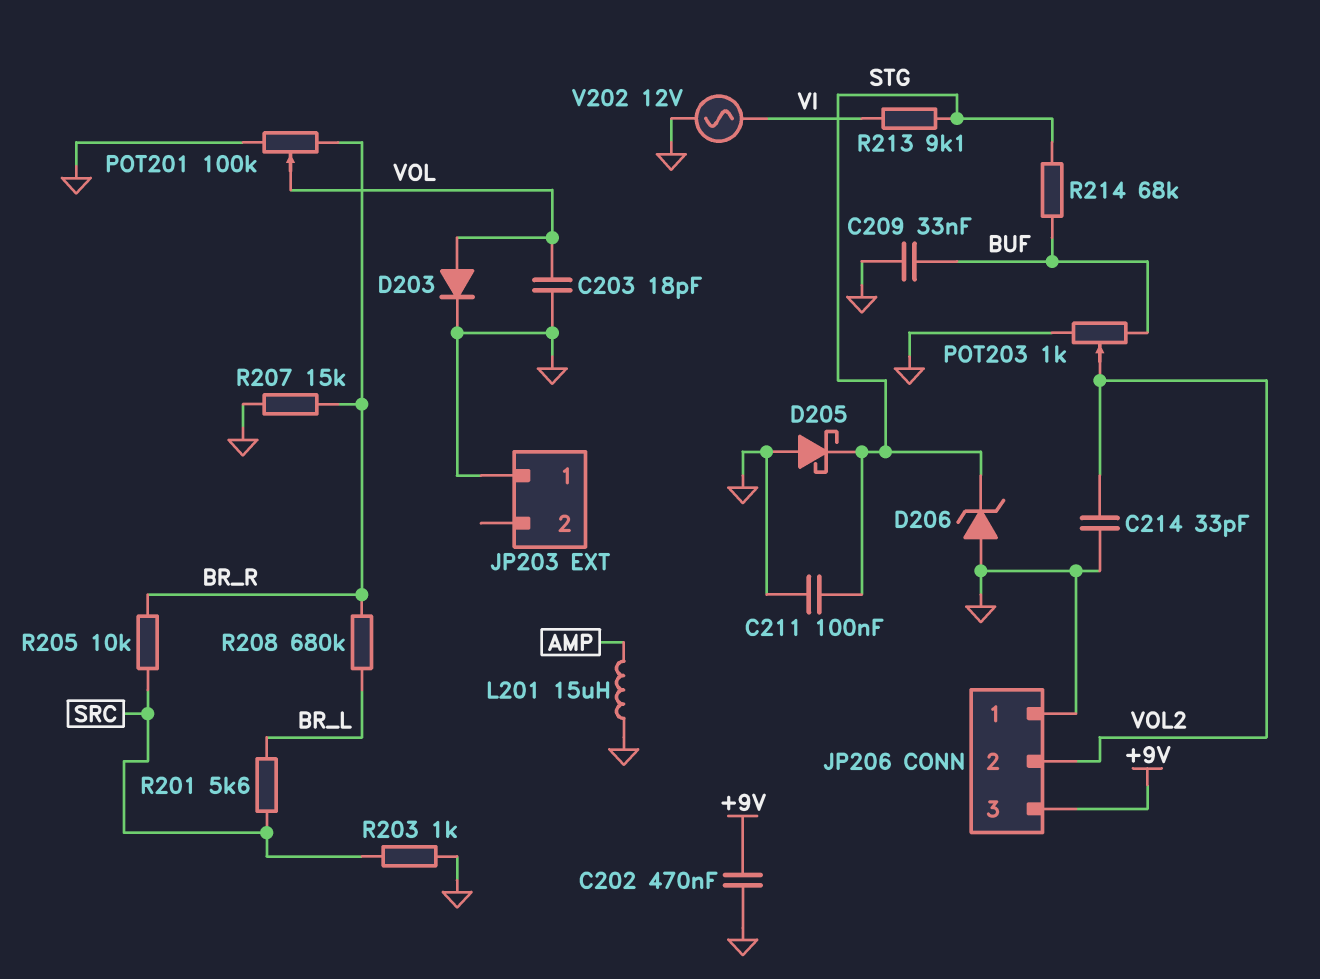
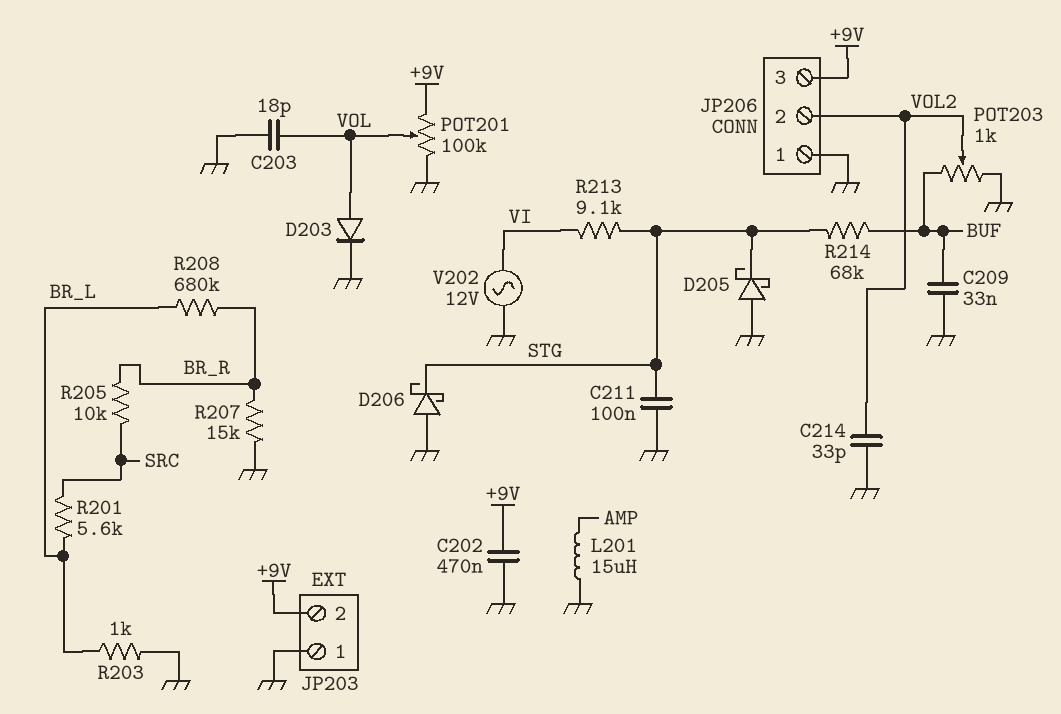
D206: zener (A GND, K STG) -> schottky (A GND, K STG)
JP203 pin 2: none -> +9V
POT201: 100k (BR_R, GND, wiper VOL) -> 100k (+9V, GND, wiper VOL)
R203: 1k (GND, SRC) -> 1k (BR_L, GND)

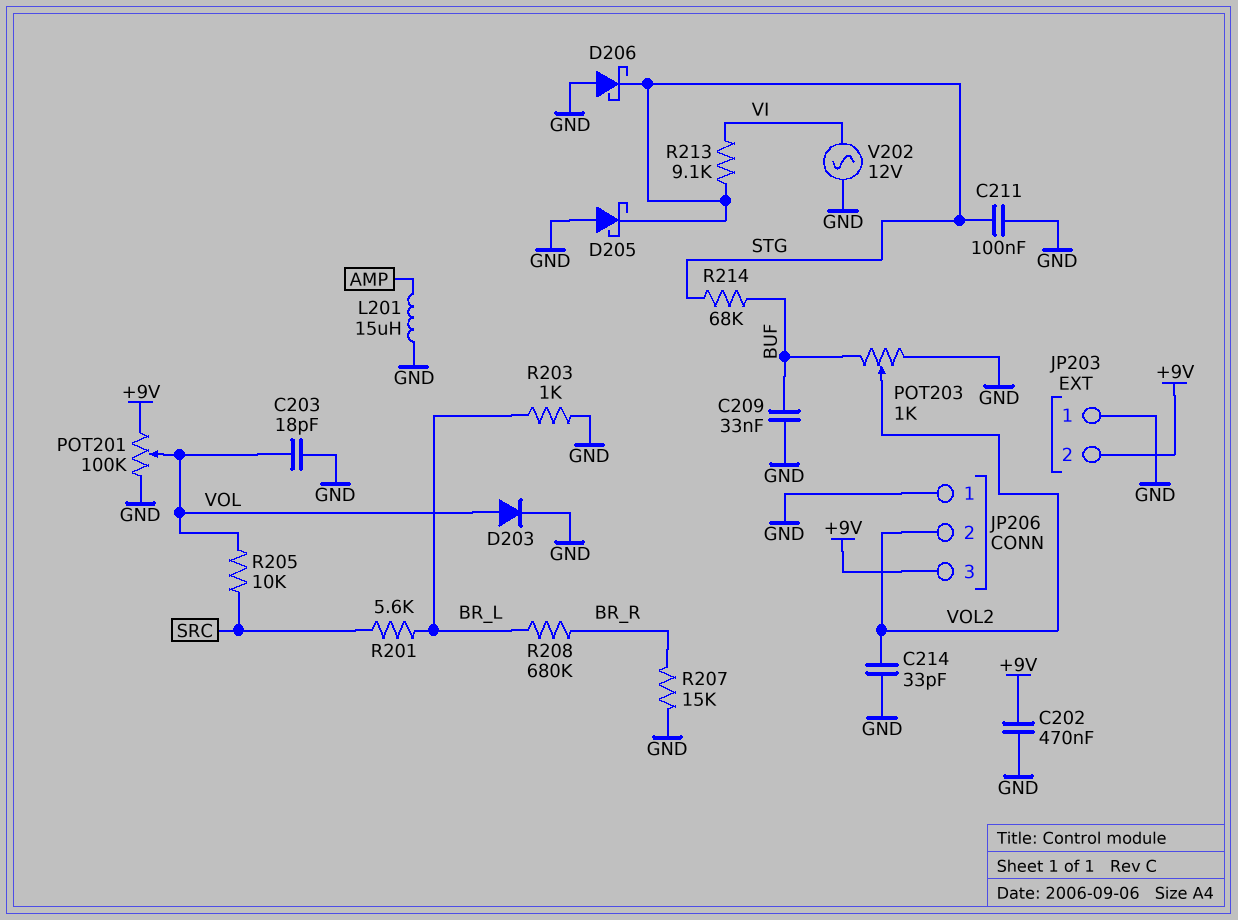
R205: 10k (BR_R, SRC) -> 10k (SRC, VOL)

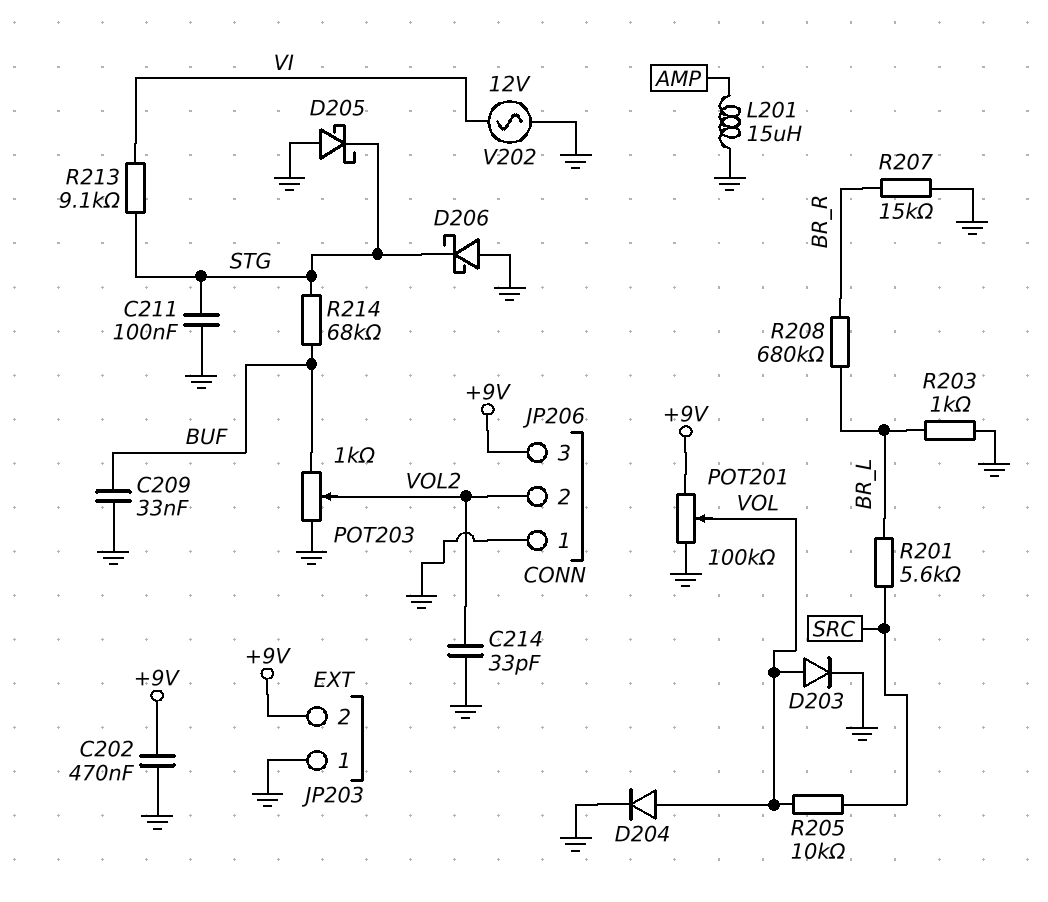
C203: 18pF (GND, VOL) -> none
D204: none -> diode (A VOL, K GND)

